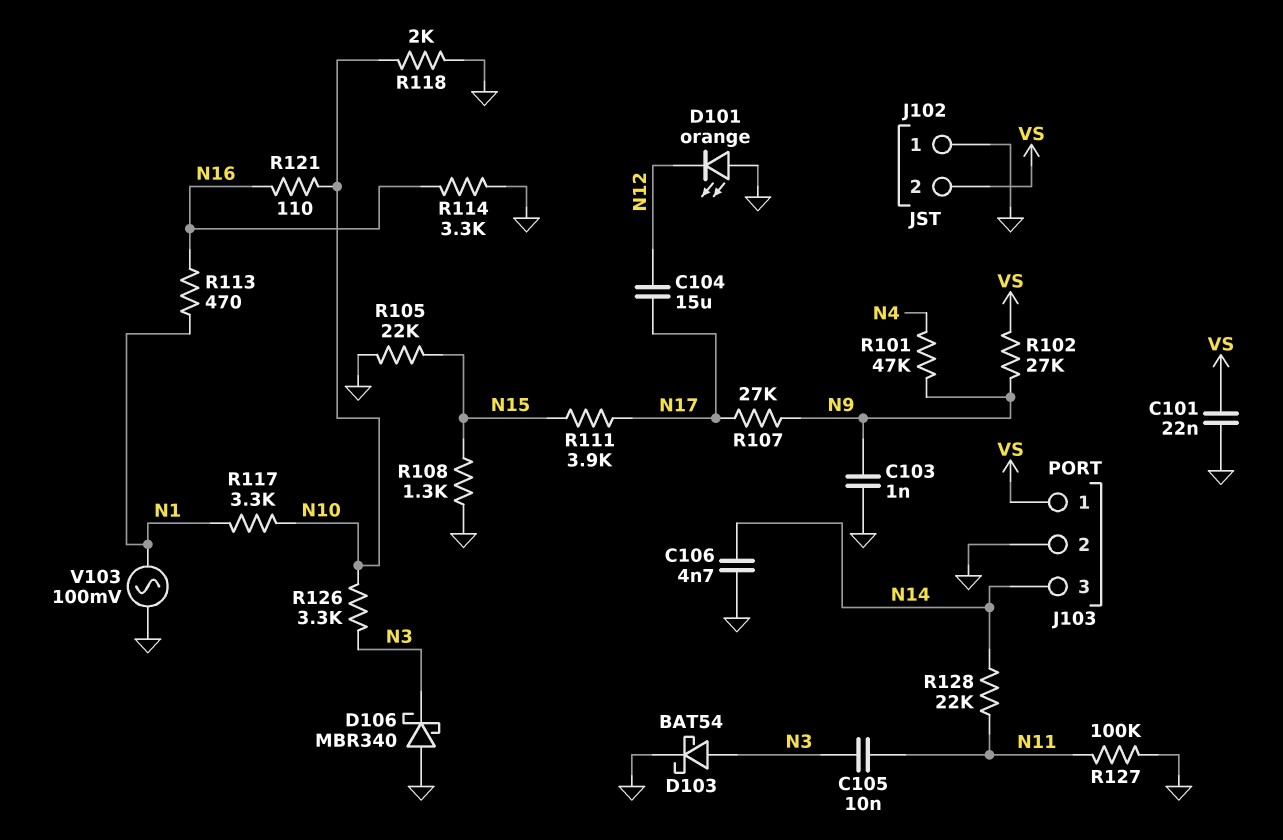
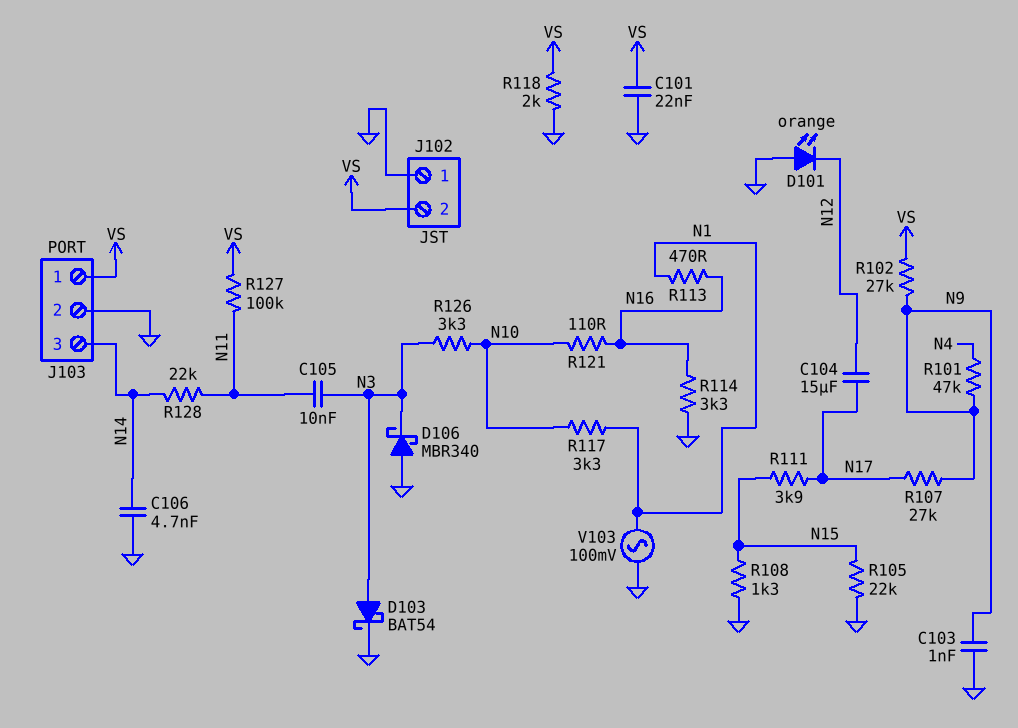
R118: 2k (GND, N10) -> 2k (GND, VS)
R127: 100k (GND, N11) -> 100k (N11, VS)

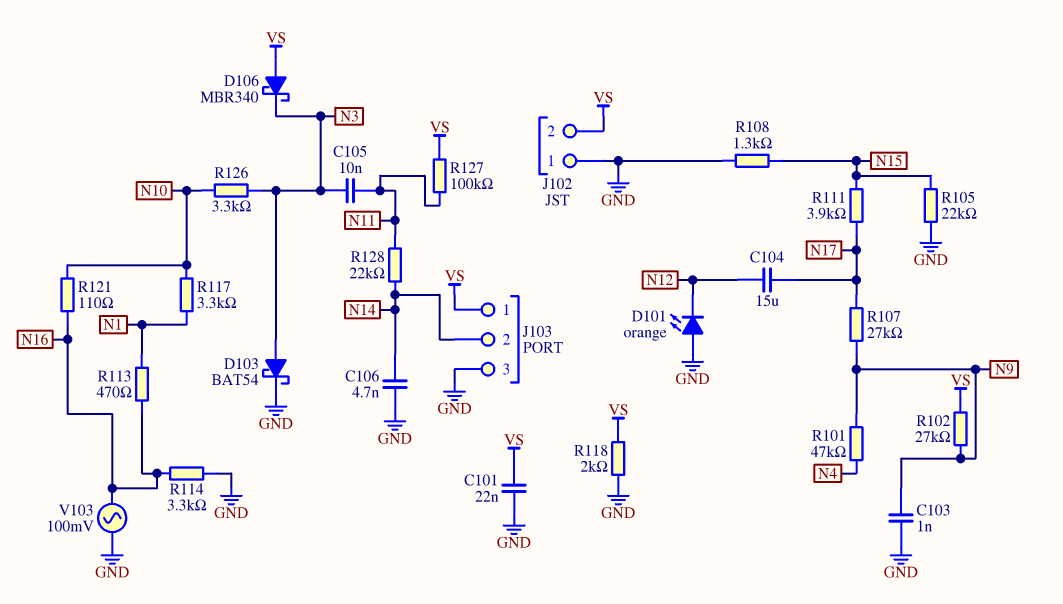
D106: schottky MBR340 (A GND, K N3) -> schottky MBR340 (A VS, K N3)
J103 pin 2: GND -> N14
J103 pin 3: N14 -> GND
V103: AC 100mV (GND, N1) -> AC 100mV (GND, N16)

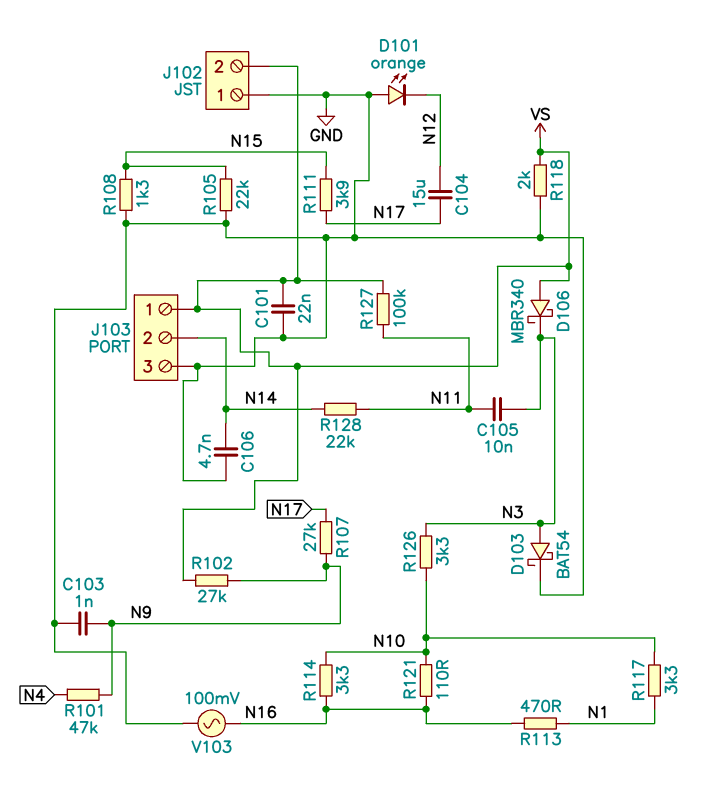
R114: 3.3k (GND, N16) -> 3.3k (N10, N16)

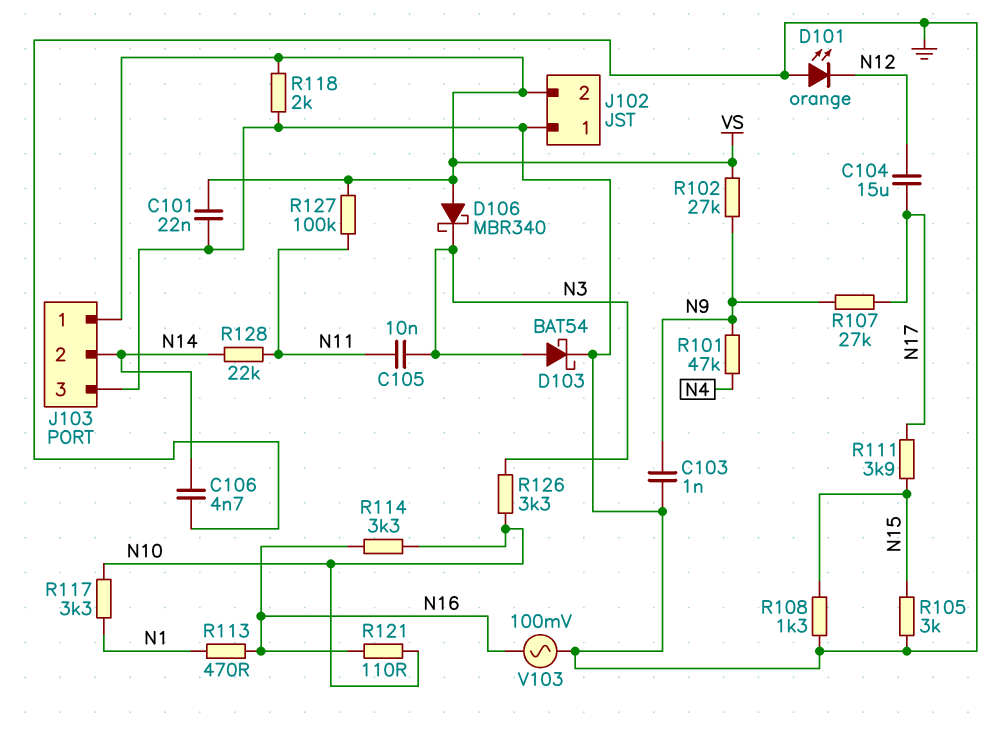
R105: 22k (GND, N15) -> 3k (GND, N15)

